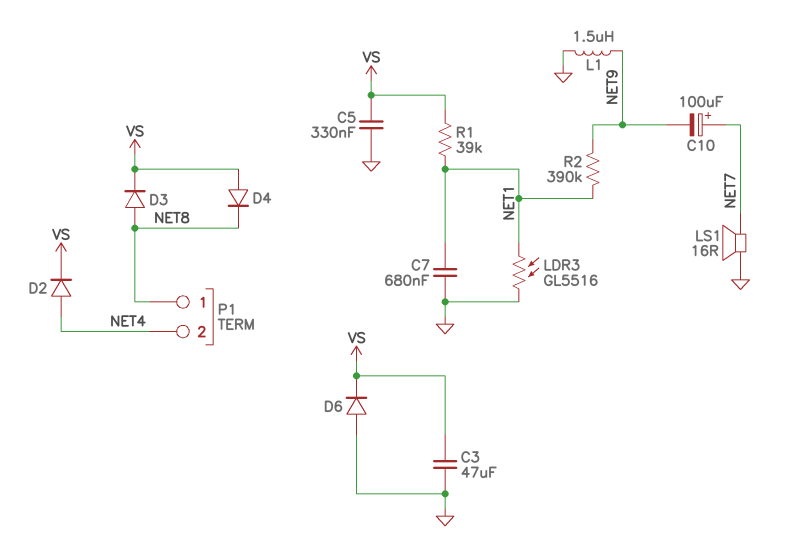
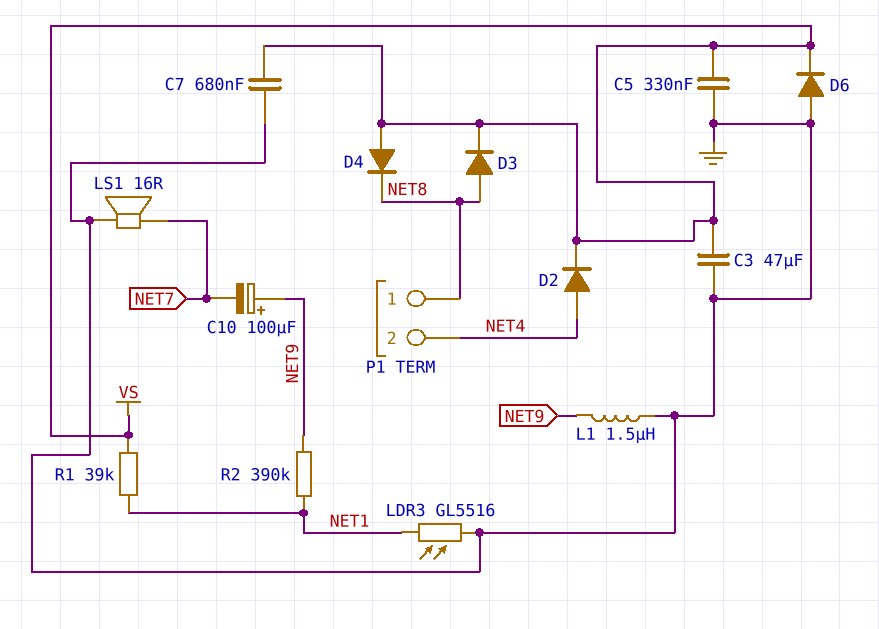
C7: 680nF (GND, NET1) -> 680nF (GND, VS)
C10: 100uF (plus NET7, minus NET9) -> 100uF (plus NET9, minus NET7)

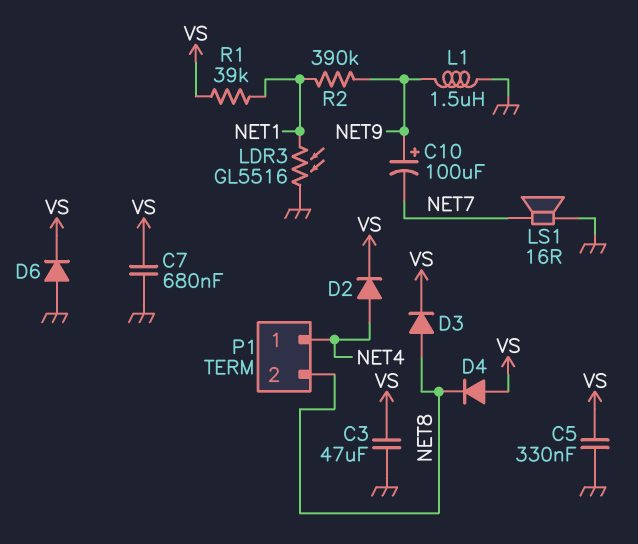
P1 pin 1: NET8 -> NET4
P1 pin 2: NET4 -> NET8

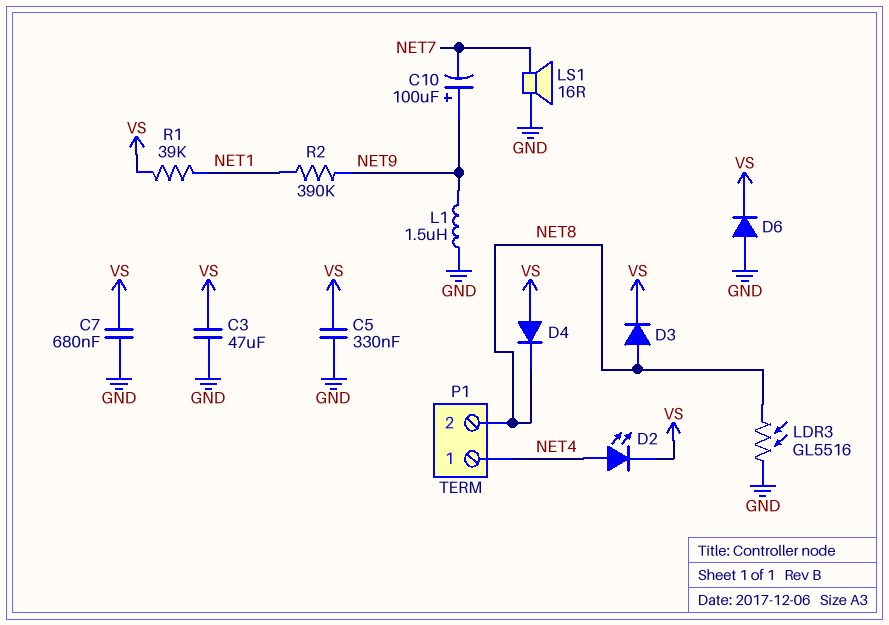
D2: diode (A NET4, K VS) -> LED (A NET4, K VS)
LDR3: GL5516 (GND, NET1) -> GL5516 (GND, NET8)

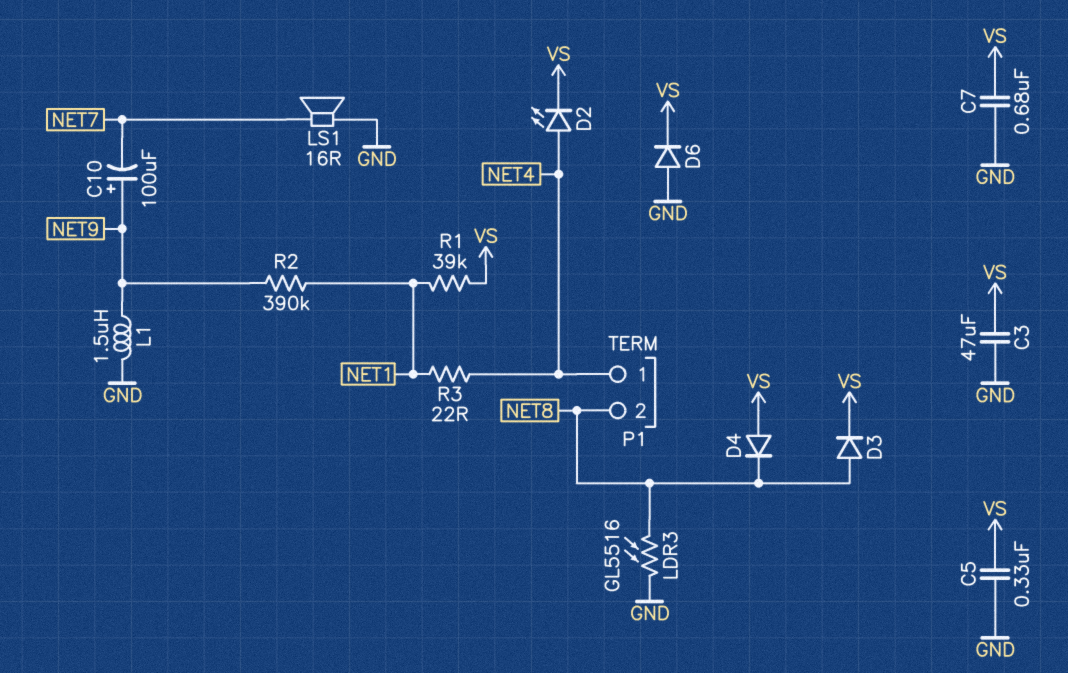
R3: none -> 22 (NET1, NET4)

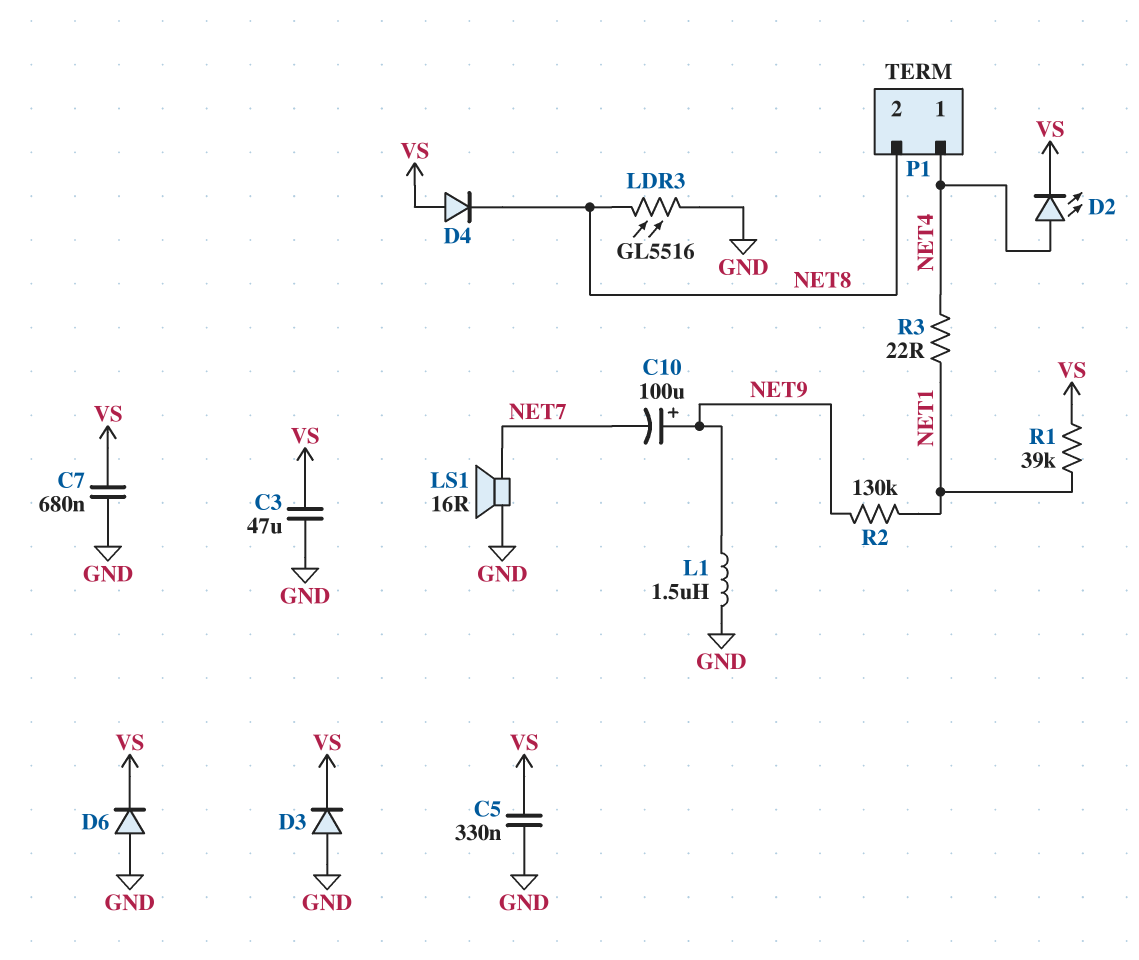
D3: diode (A NET8, K VS) -> diode (A GND, K VS)
R2: 390k (NET1, NET9) -> 130k (NET1, NET9)

